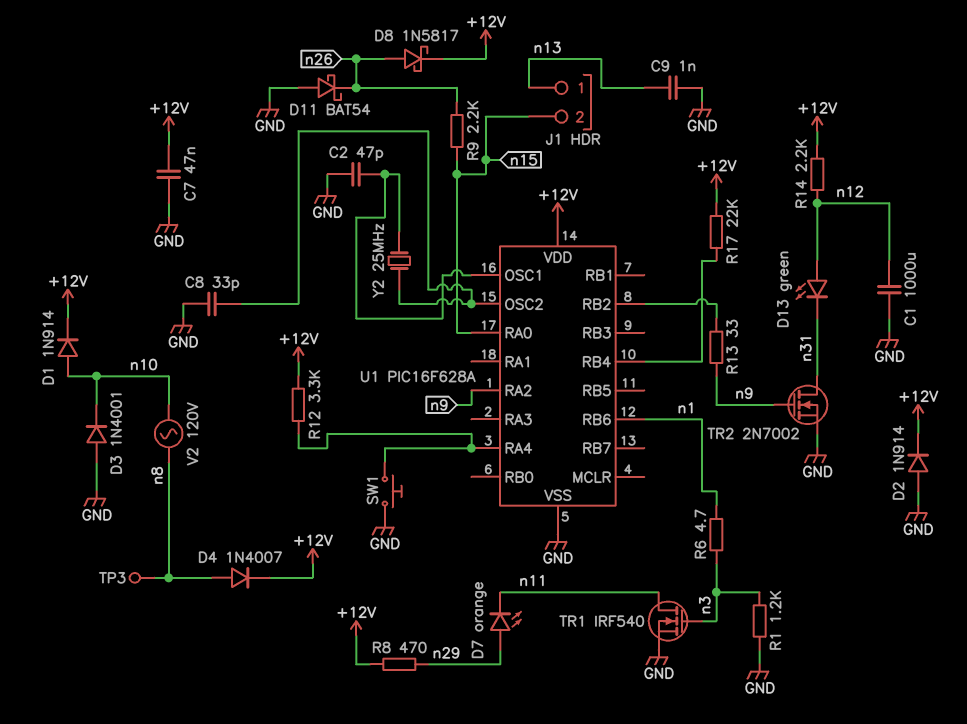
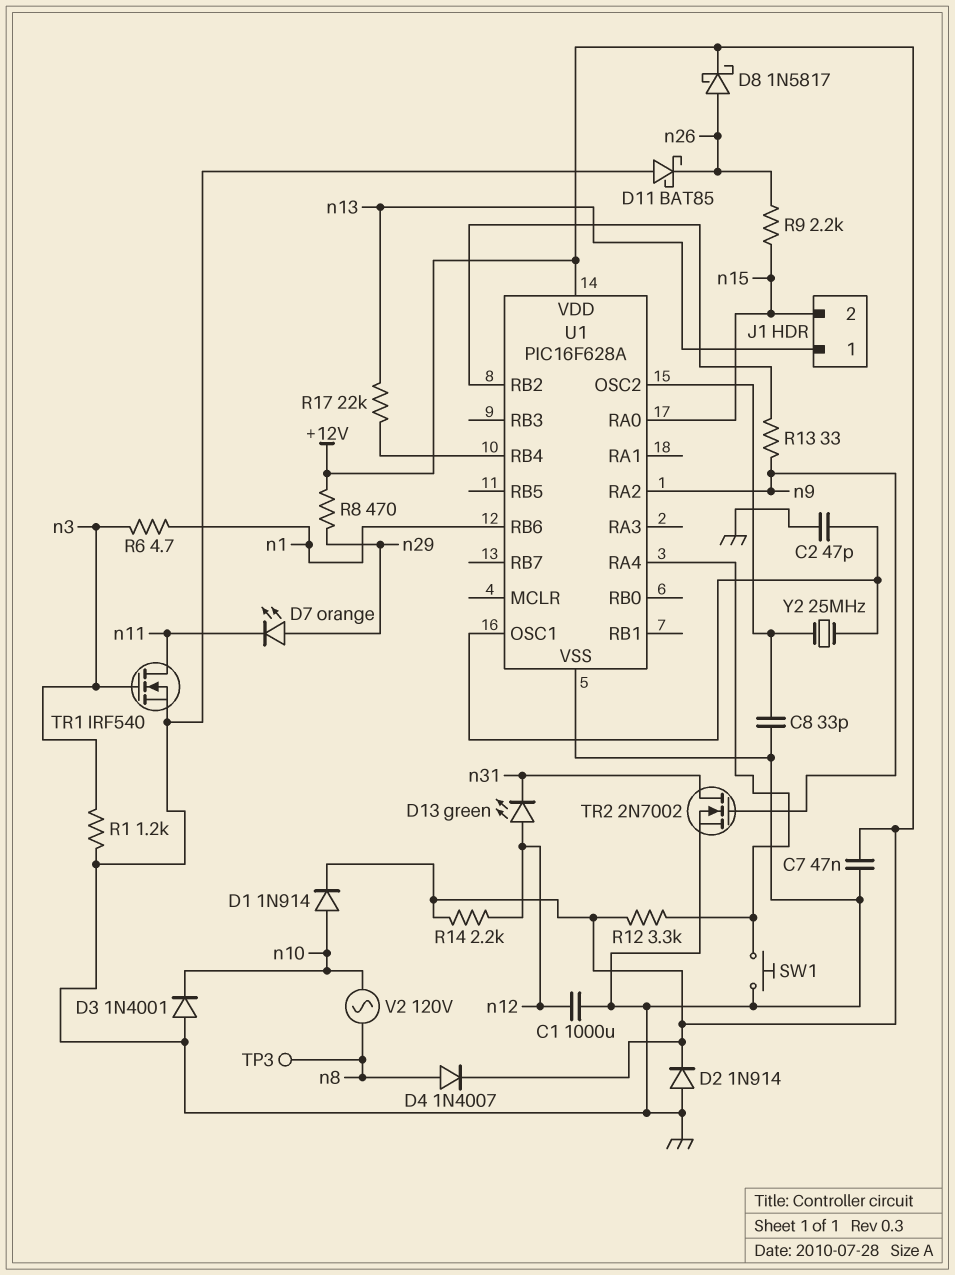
C9: 1nF (GND, n13) -> none
D11: schottky BAT54 (A GND, K n26) -> schottky BAT85 (A GND, K n26)
R17: 22k (+12V, U1/RB4) -> 22k (U1/RB4, n13)

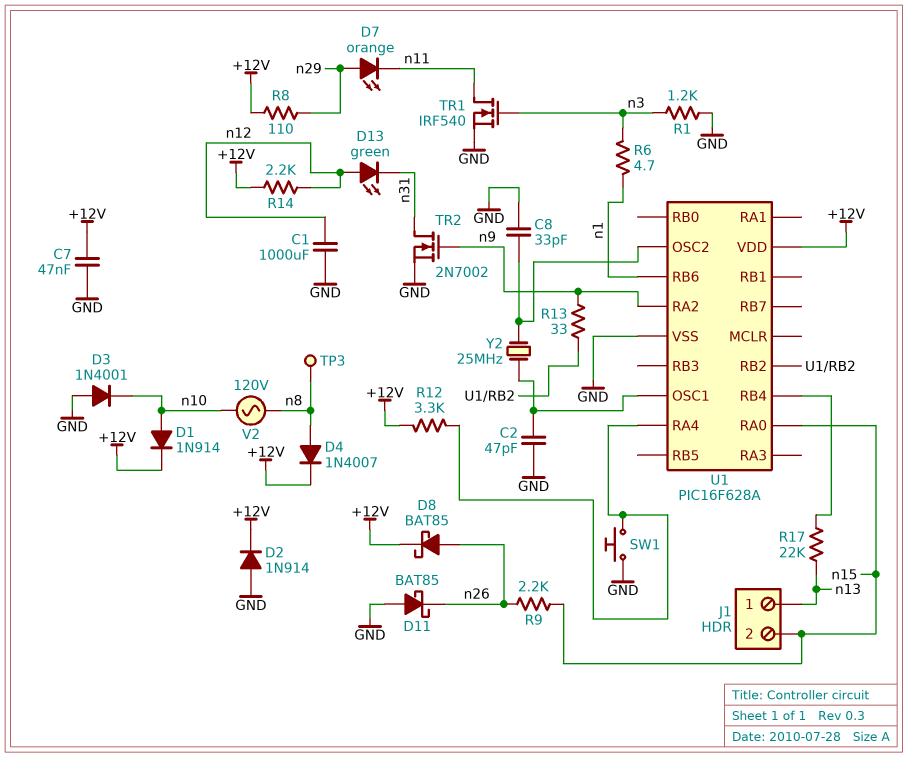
D8: schottky 1N5817 (A n26, K +12V) -> schottky BAT85 (A n26, K +12V)
R8: 470 (+12V, n29) -> 110 (+12V, n29)

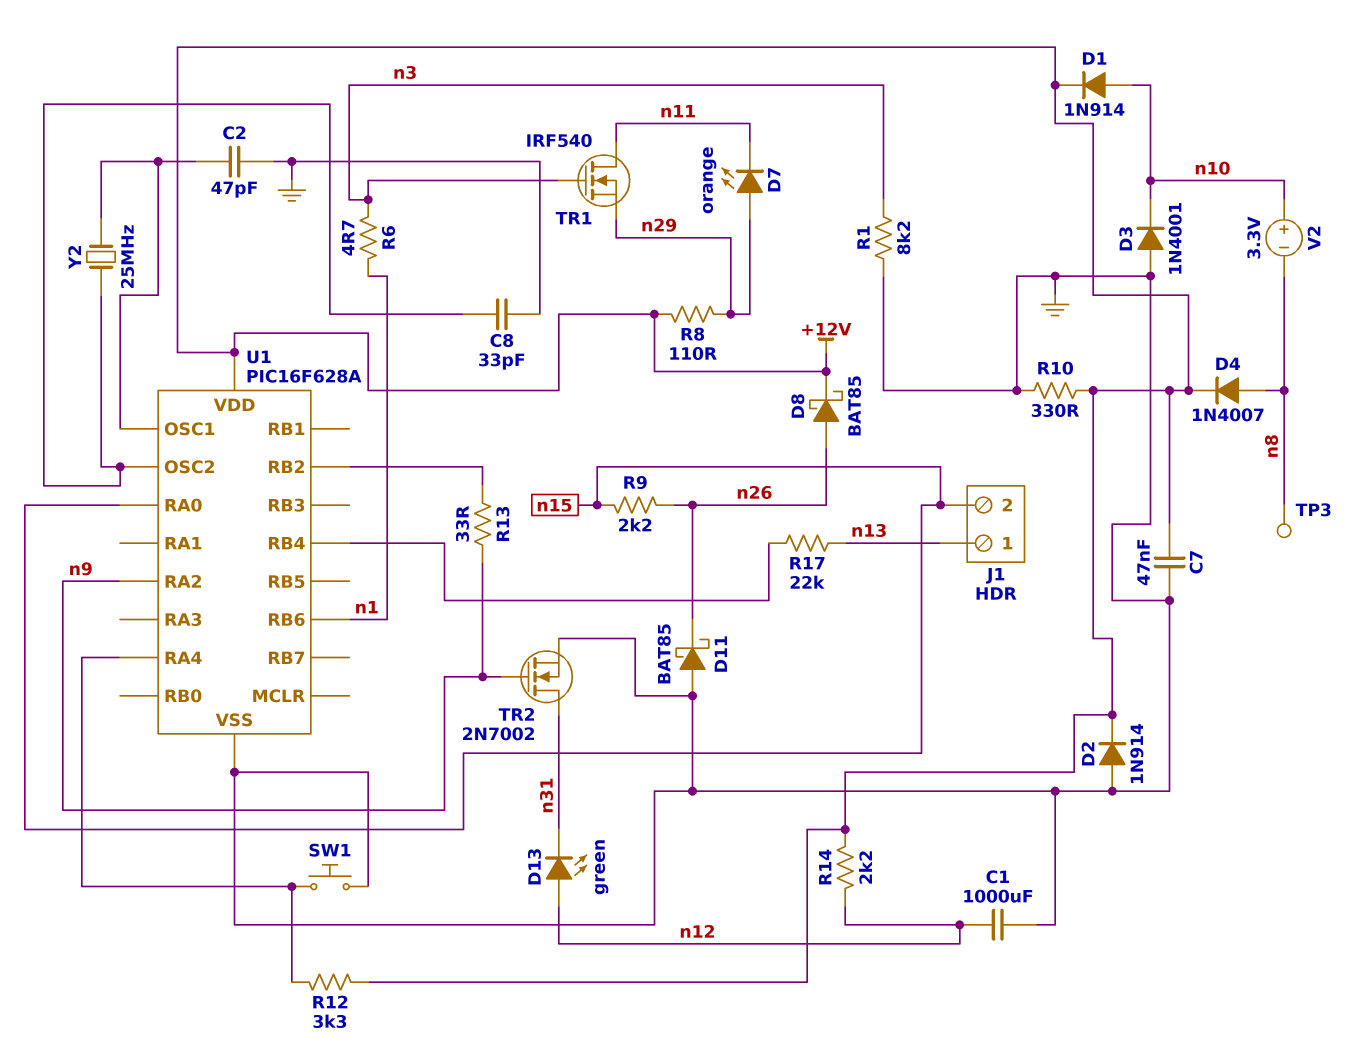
R1: 1.2k (GND, n3) -> 8.2k (GND, n3)
R10: none -> 330 (+12V, GND)
TR1: NMOS IRF540 (G n3, D n11, S GND) -> NMOS IRF540 (G n3, D n11, S n29)
V2: AC 120V (n8, n10) -> 3.3V (plus n10, minus n8)

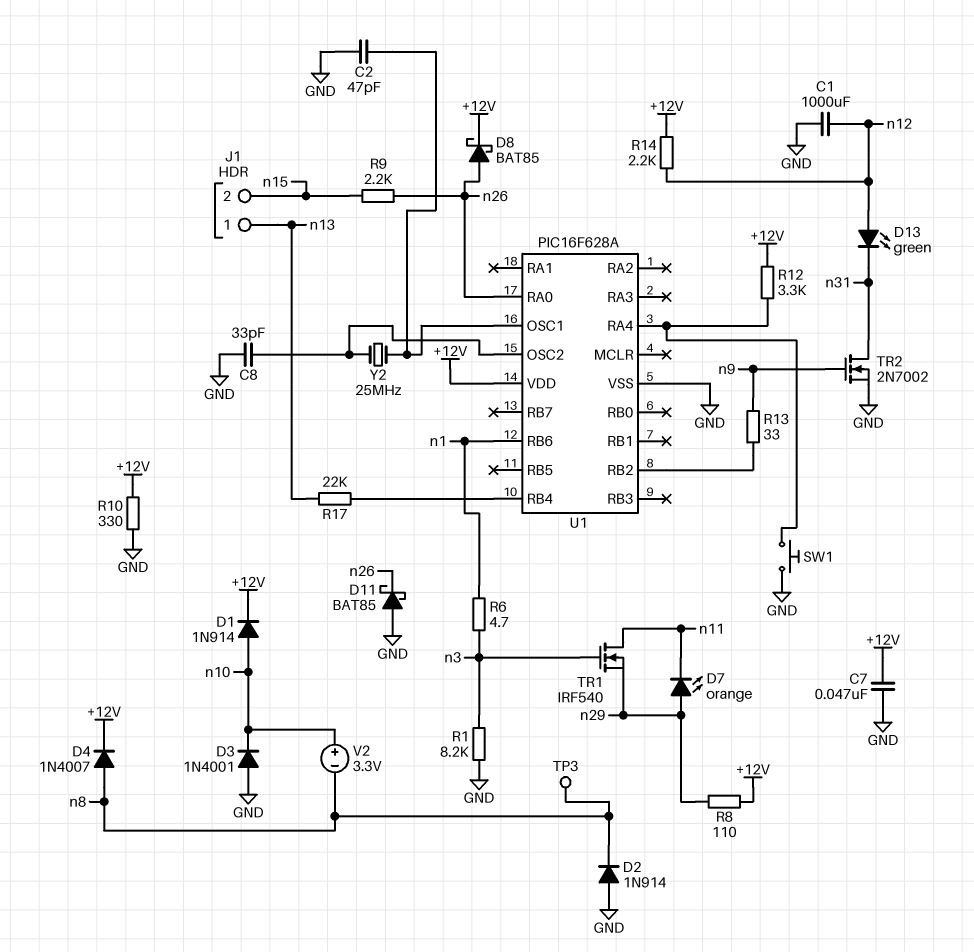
D2: diode 1N914 (A GND, K +12V) -> diode 1N914 (A GND, K n8)
U1 pin RA0: n15 -> n26
U1 pin RA2: n9 -> none

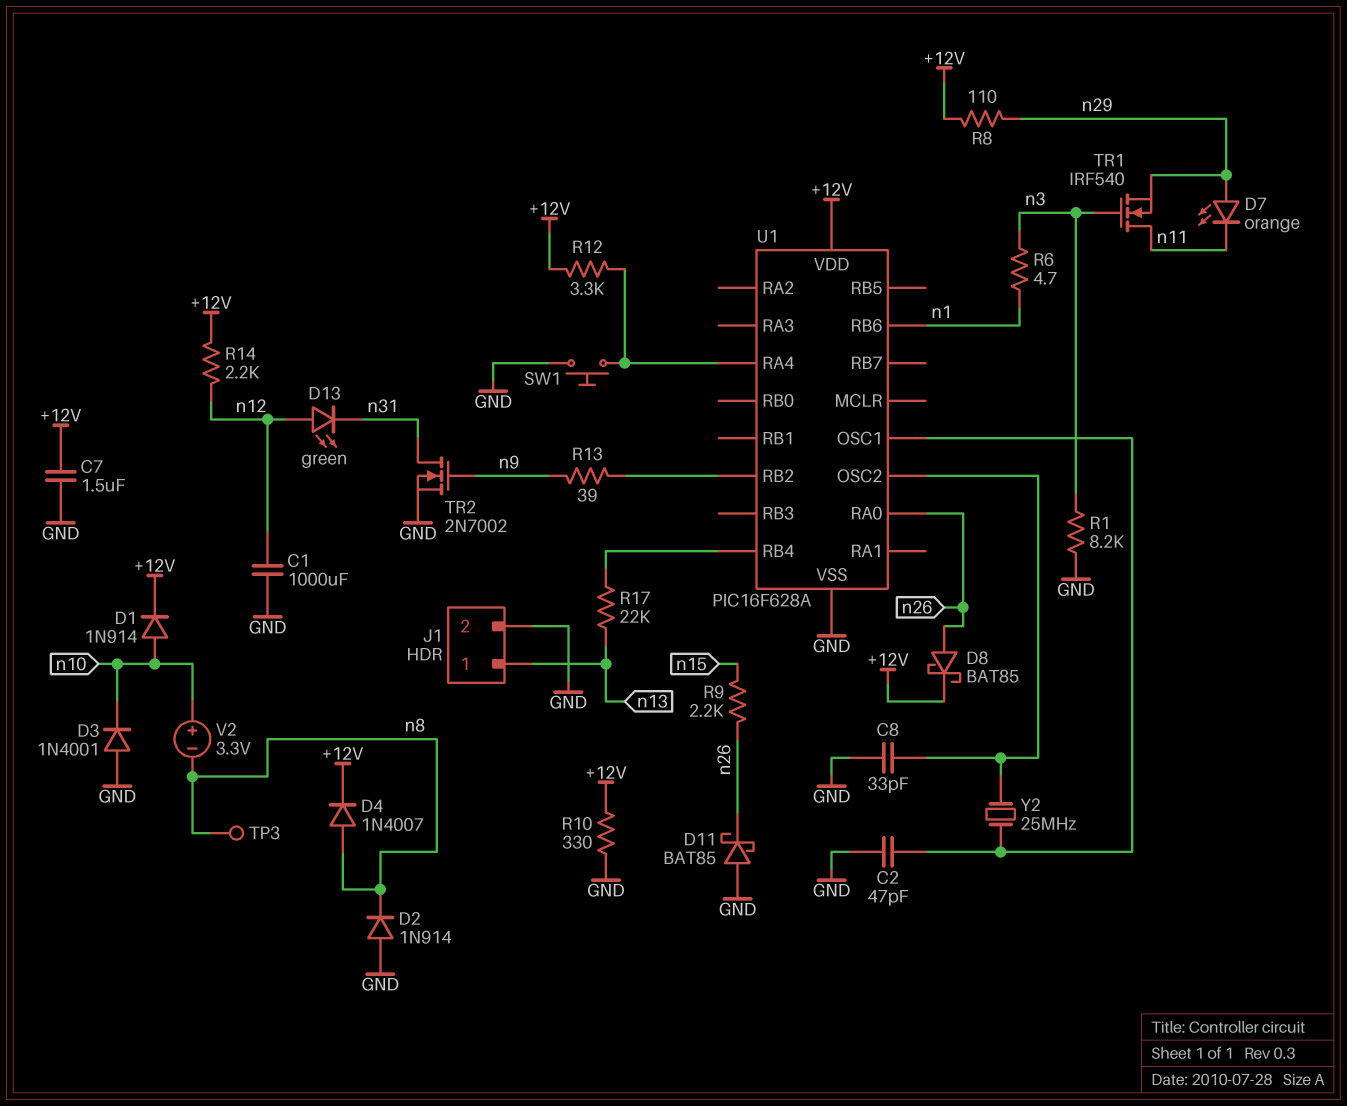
C7: 47nF (+12V, GND) -> 1.5uF (+12V, GND)
J1 pin 2: n15 -> GND
R13: 33 (U1/RB2, n9) -> 39 (U1/RB2, n9)

